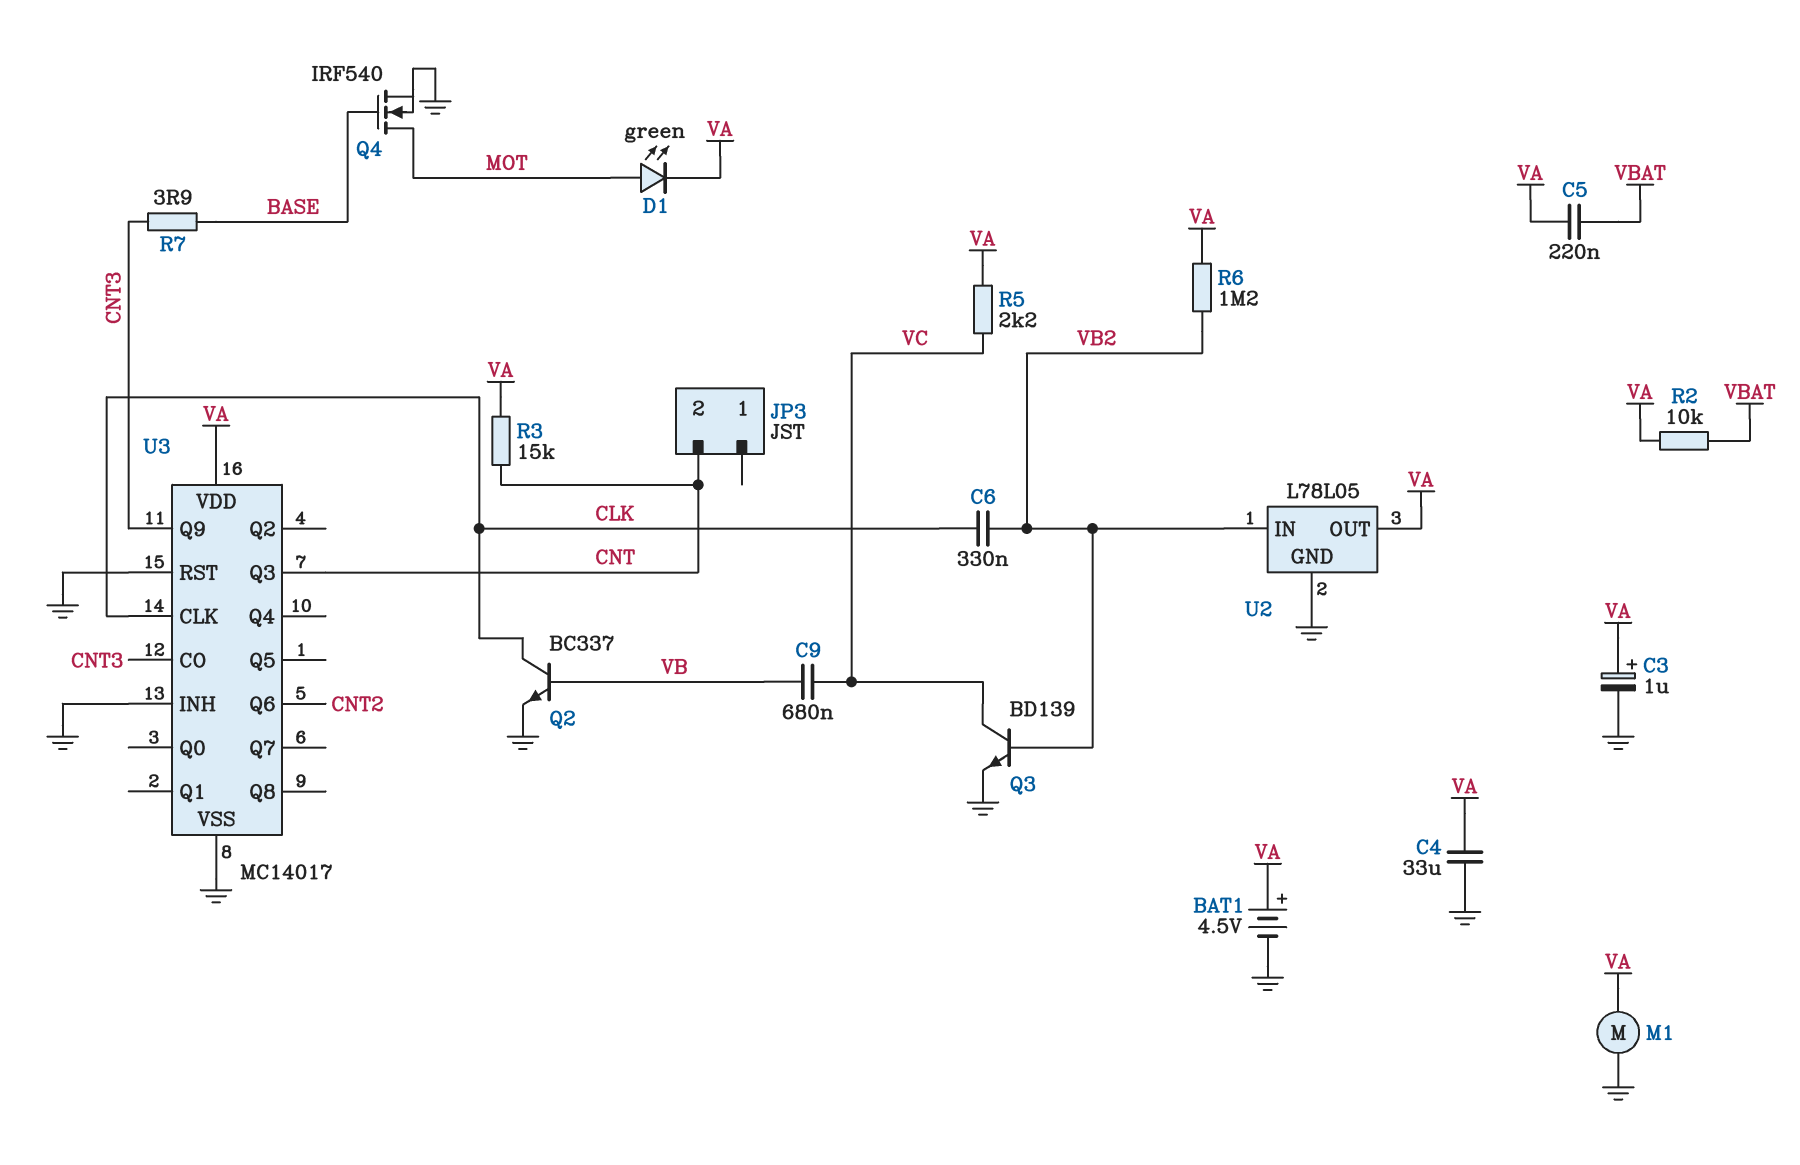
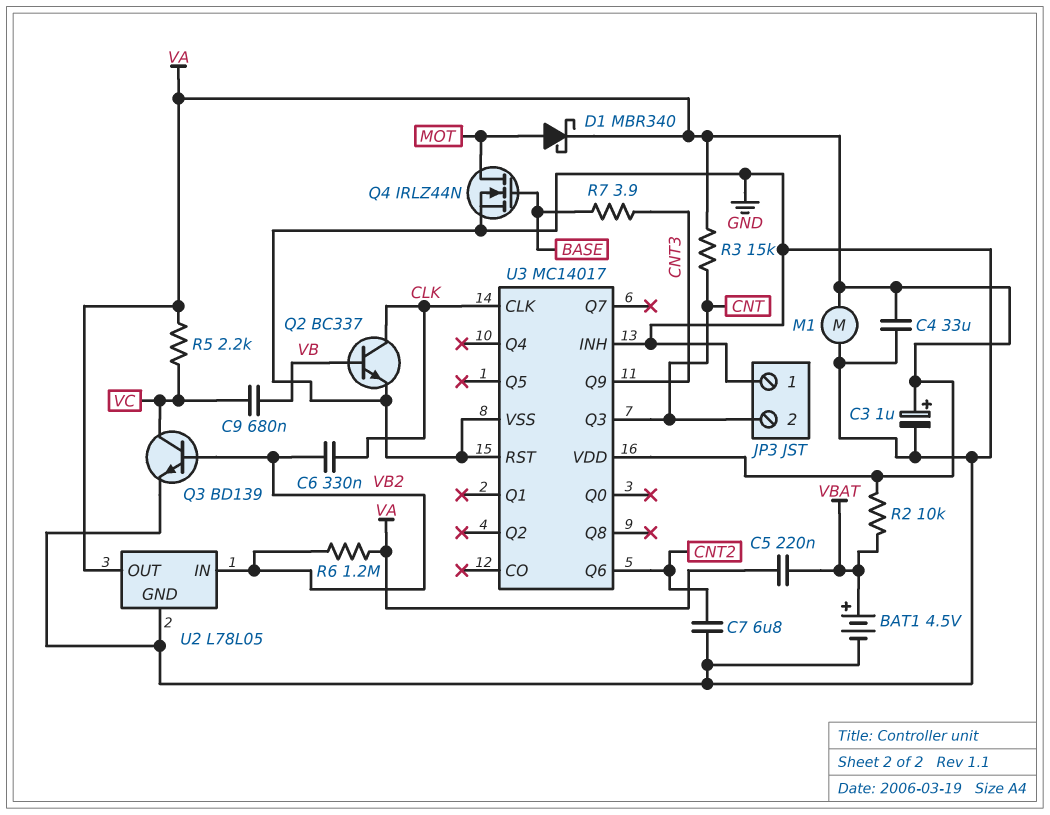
BAT1: 4.5V (plus VA, minus GND) -> 4.5V (plus VBAT, minus GND)
C7: none -> 6.8uF (CNT2, GND)
D1: LED green (A MOT, K VA) -> schottky MBR340 (A MOT, K VA)
JP3 pin 1: none -> GND
Q4: NMOS IRF540 (G BASE, D MOT, S GND) -> NMOS IRLZ44N (G BASE, D MOT, S GND)
U3 pin CO: CNT3 -> none

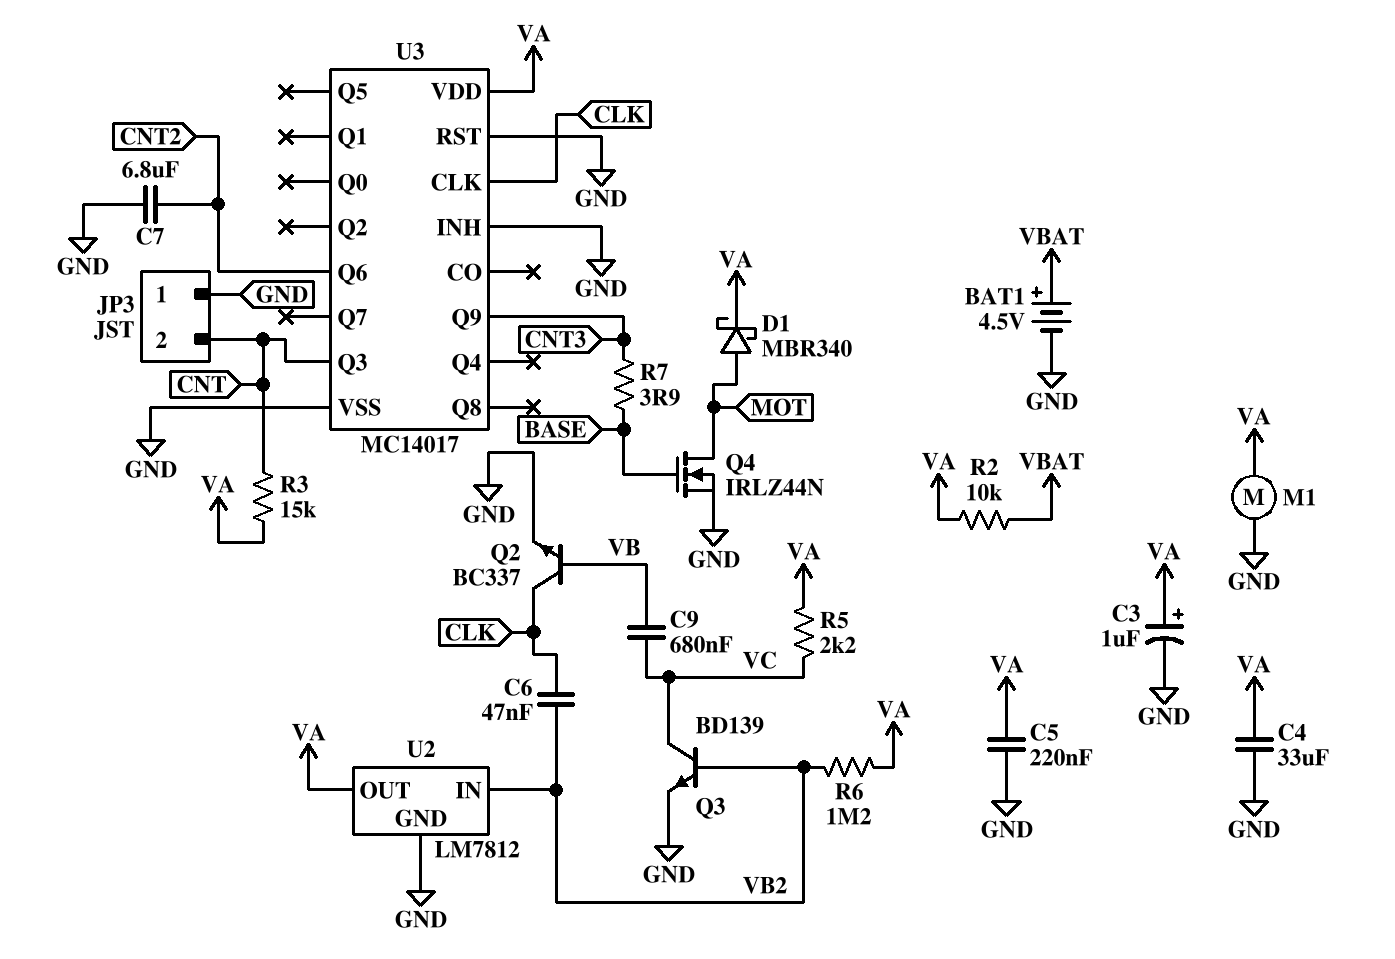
C5: 220nF (VA, VBAT) -> 220nF (GND, VA)
C6: 330nF (CLK, VB2) -> 47nF (CLK, VB2)
U2: L78L05 -> LM7812

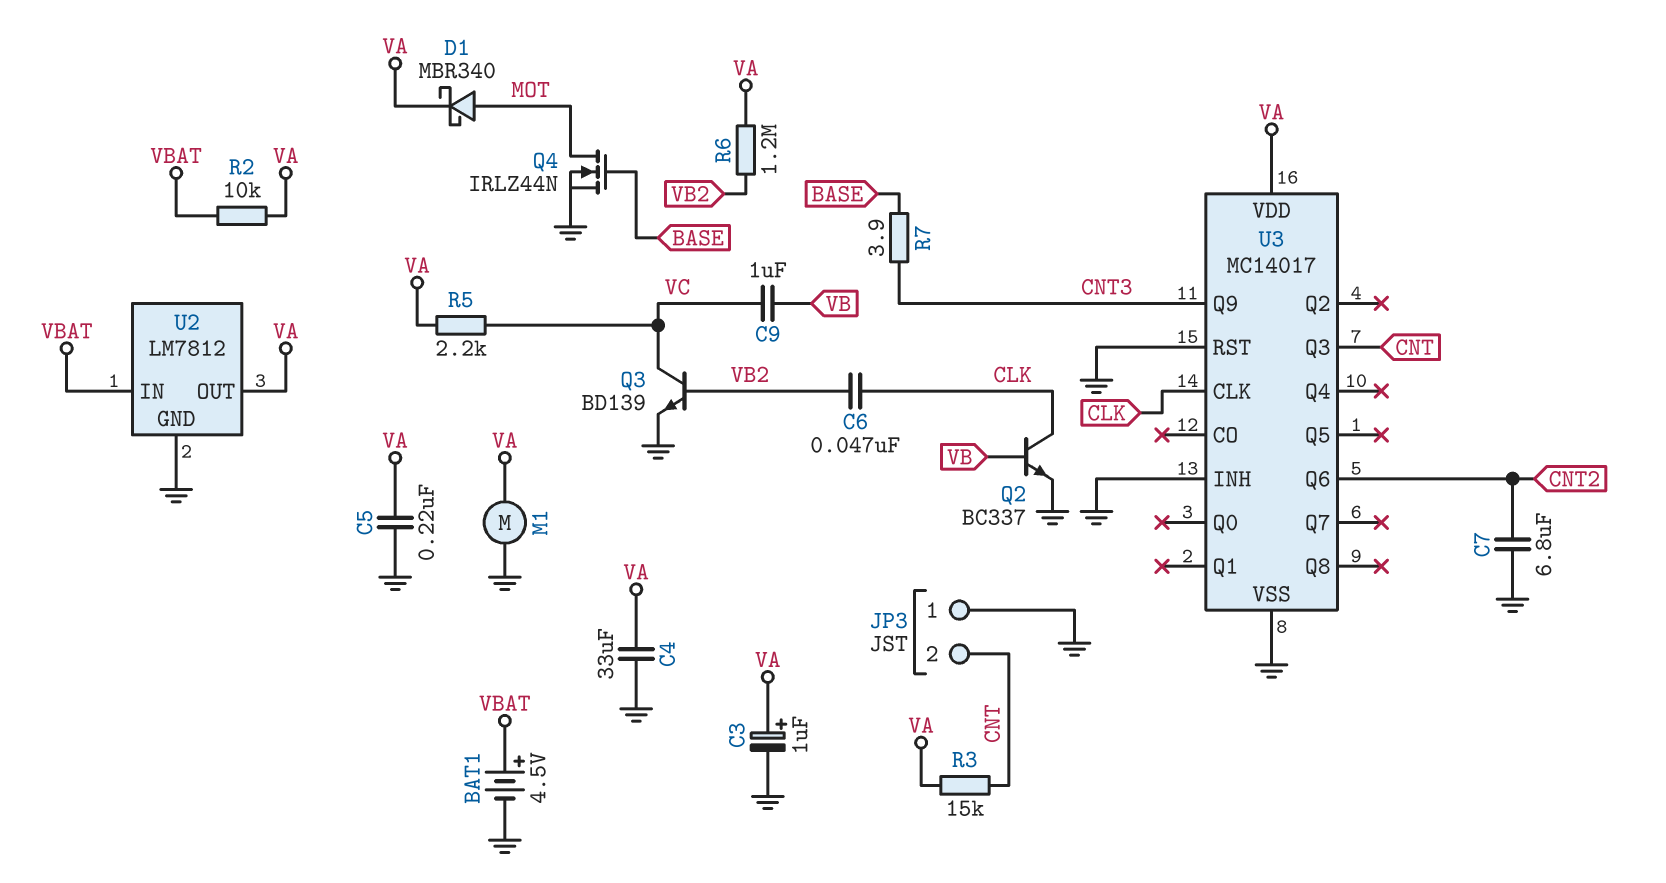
C9: 680nF (VB, VC) -> 1uF (VB, VC)
U2 pin IN: VB2 -> VBAT

